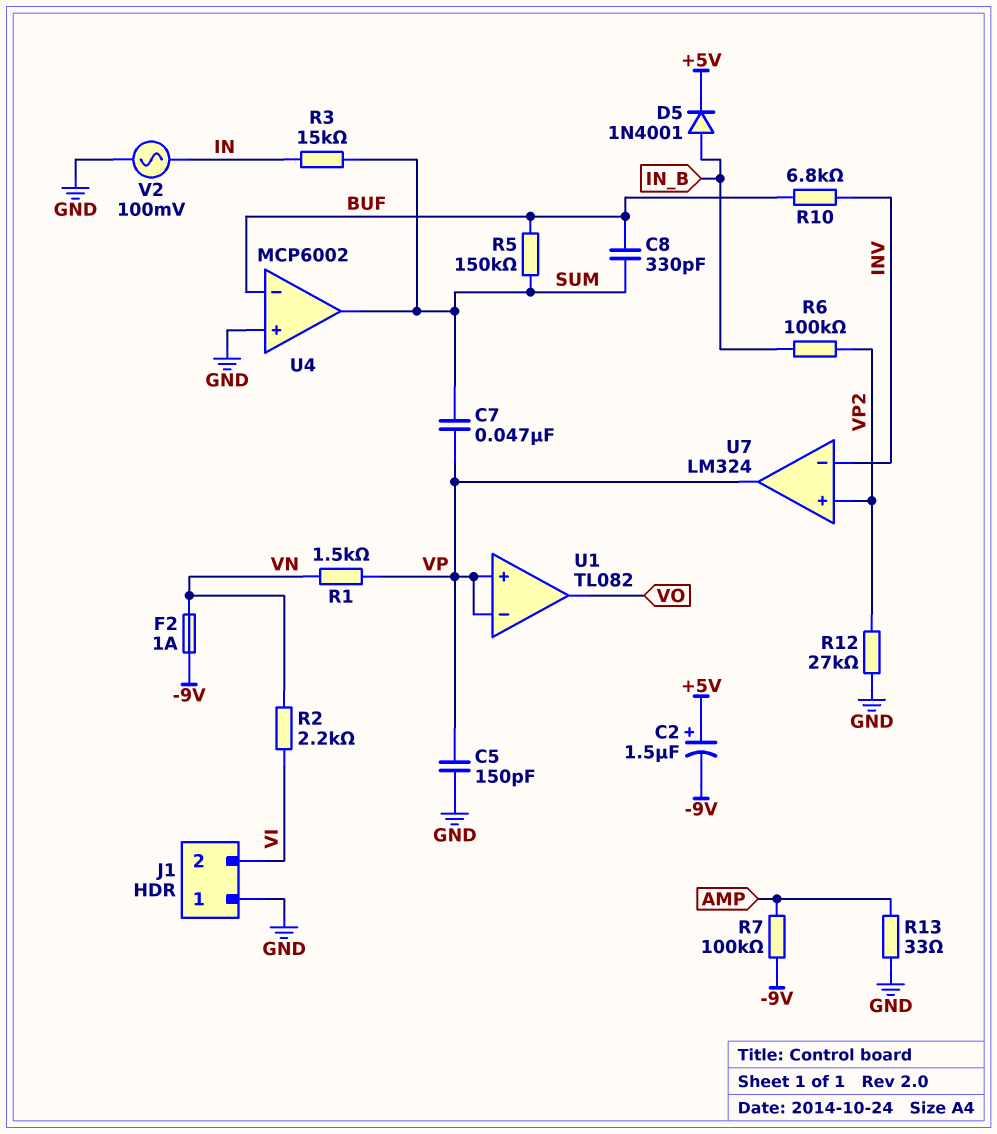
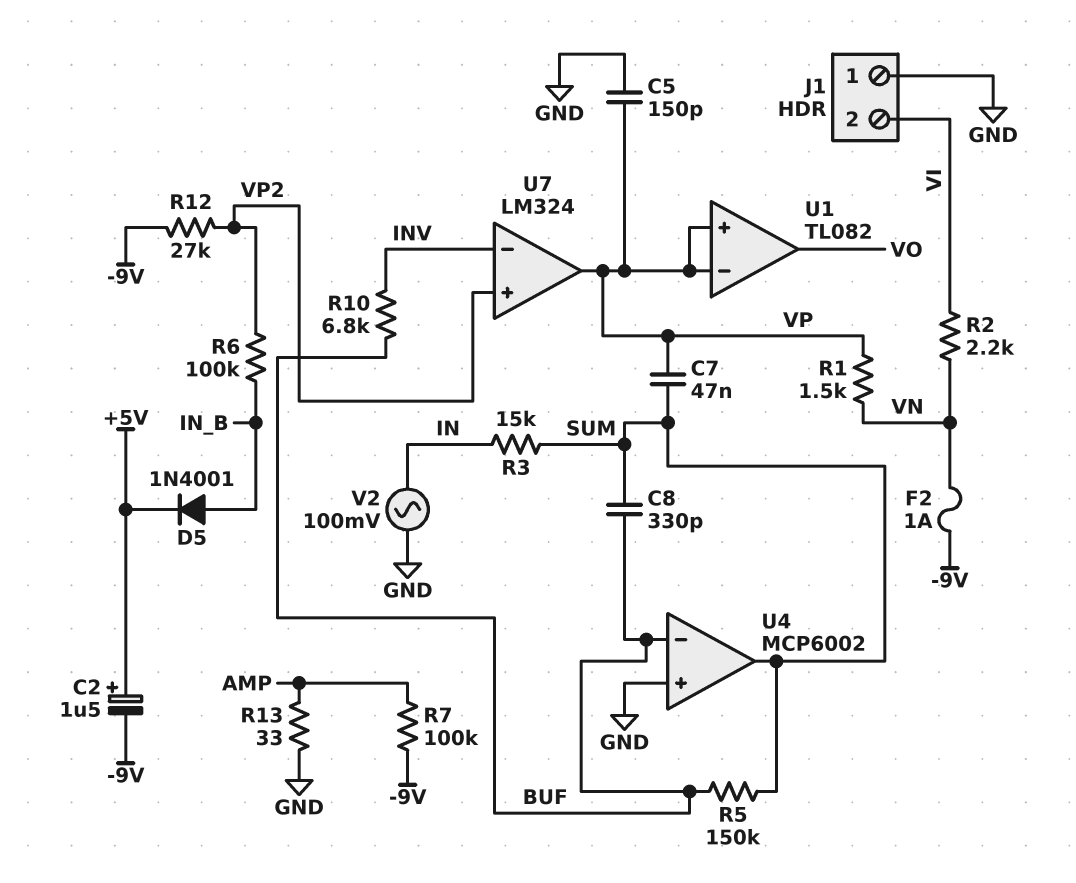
R12: 27k (GND, VP2) -> 27k (-9V, VP2)

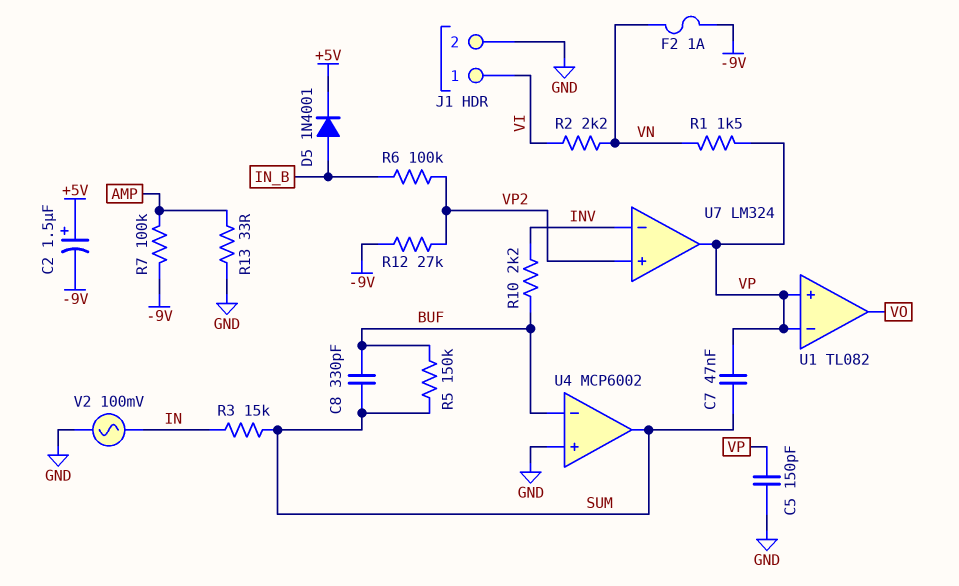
J1 pin 1: GND -> VI
J1 pin 2: VI -> GND
R10: 6.8k (BUF, INV) -> 2.2k (BUF, INV)

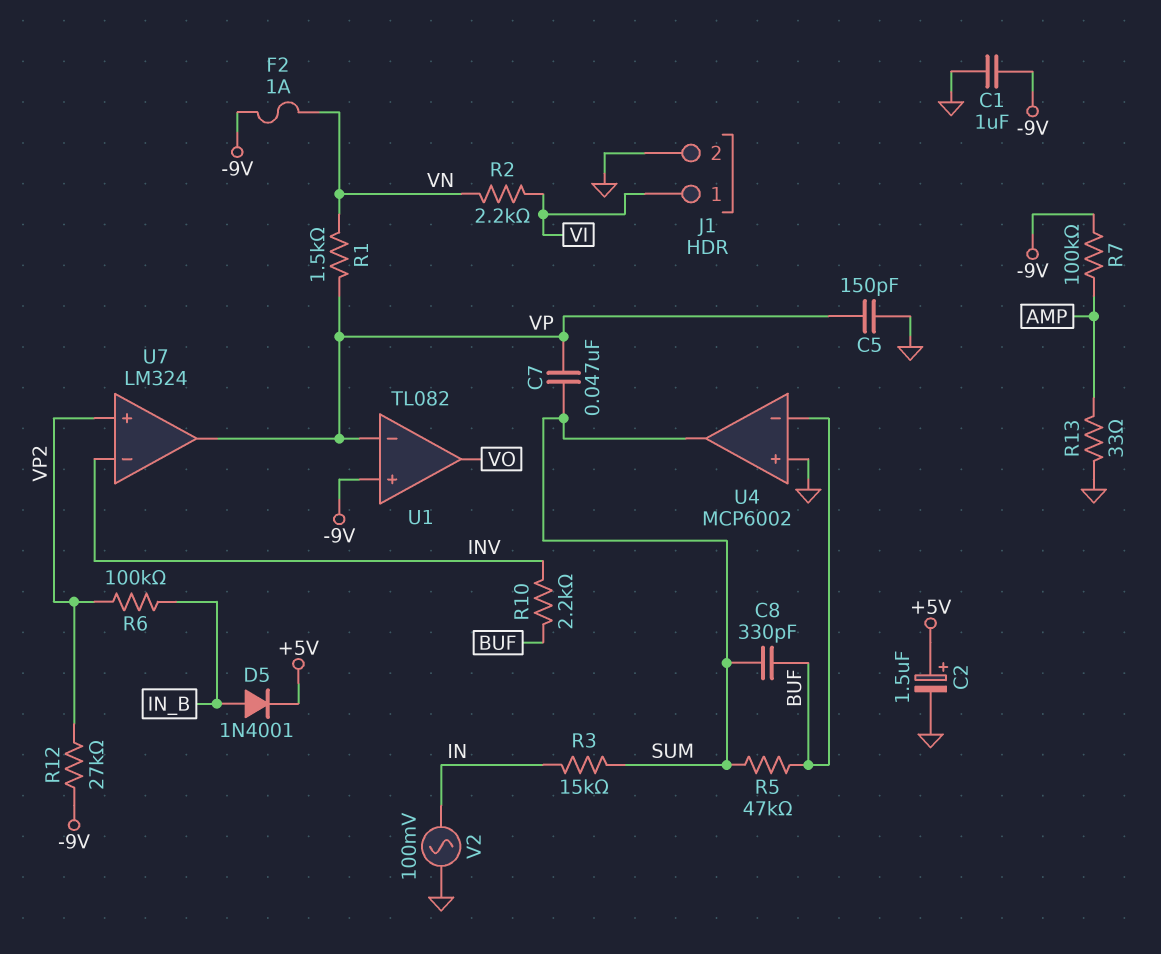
C1: none -> 1uF (-9V, GND)
C2: 1.5uF (plus +5V, minus -9V) -> 1.5uF (plus +5V, minus GND)
R5: 150k (BUF, SUM) -> 47k (BUF, SUM)
U1 pin in+: VP -> -9V

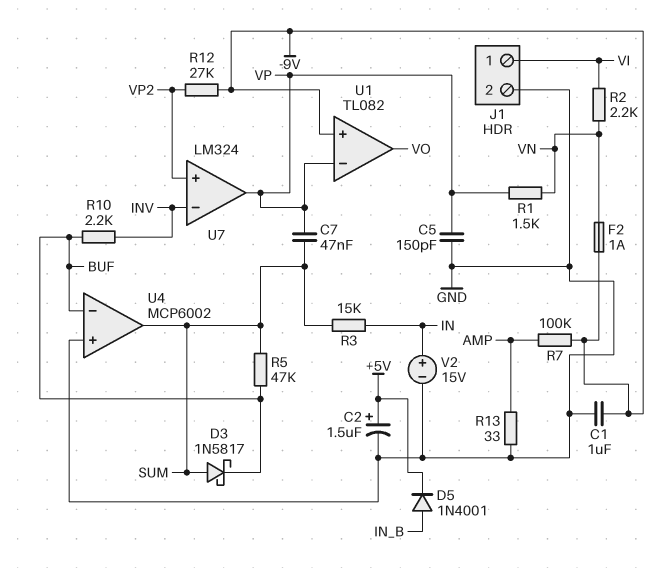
C8: 330pF (BUF, SUM) -> none
D3: none -> schottky 1N5817 (A SUM, K BUF)
R6: 100k (IN_B, VP2) -> none
V2: AC 100mV (GND, IN) -> 15V (plus IN, minus GND)

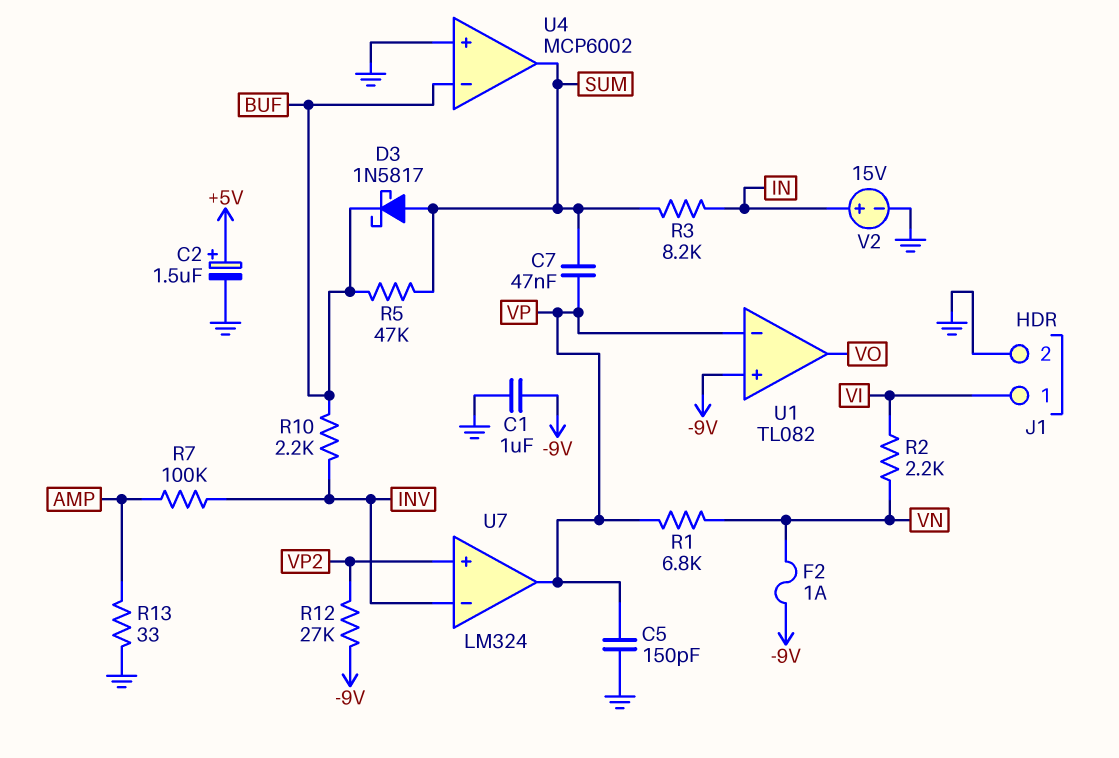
D5: diode 1N4001 (A IN_B, K +5V) -> none
R1: 1.5k (VN, VP) -> 6.8k (VN, VP)
R3: 15k (IN, SUM) -> 8.2k (IN, SUM)
R7: 100k (-9V, AMP) -> 100k (AMP, INV)

